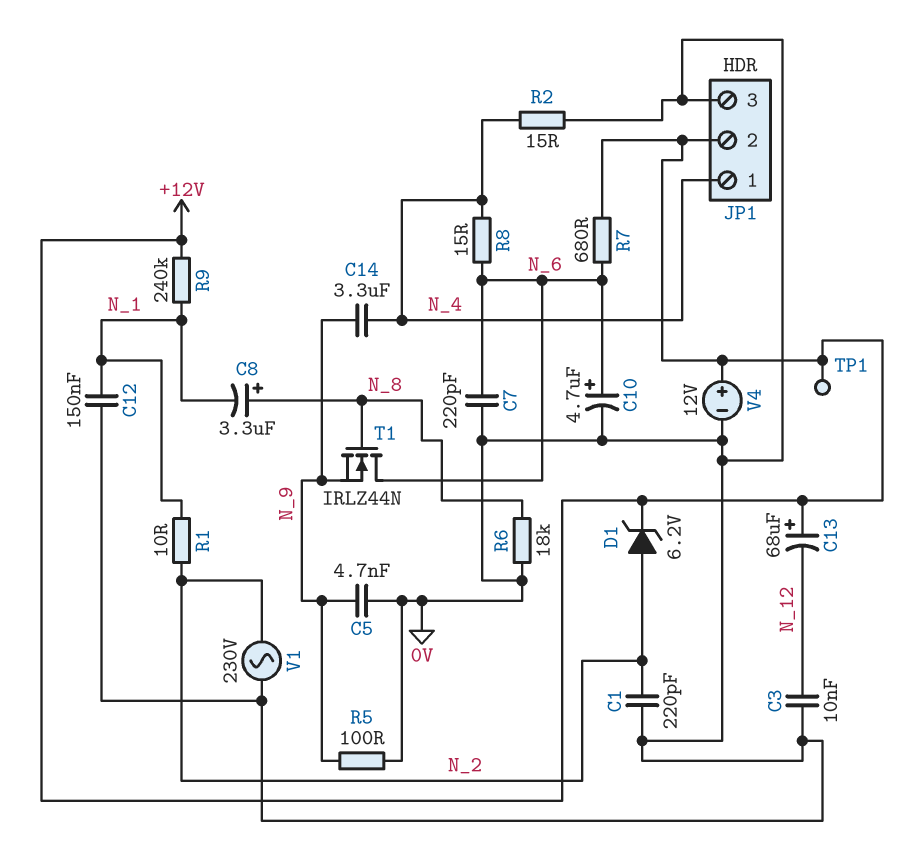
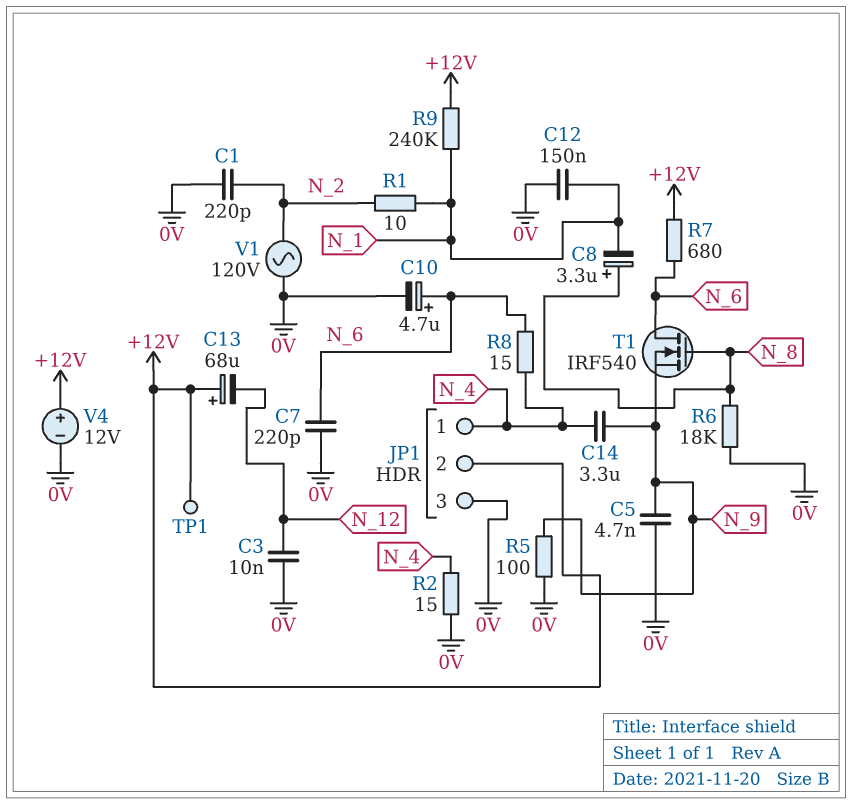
D1: zener 6.2V (A N_2, K +12V) -> none
T1: NMOS IRLZ44N (G N_8, D N_6, S N_9) -> NMOS IRF540 (G N_8, D N_6, S N_9)
V1: AC 230V (0V, N_2) -> AC 120V (0V, N_2)

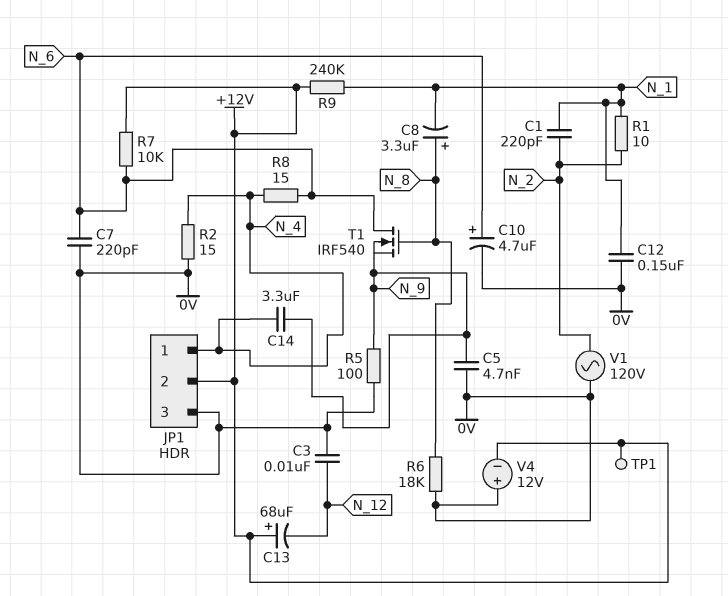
C1: 220pF (0V, N_2) -> 220pF (N_1, N_2)
R7: 680 (+12V, N_6) -> 10k (+12V, N_6)
V4: 12V (plus +12V, minus 0V) -> 12V (plus 0V, minus +12V)

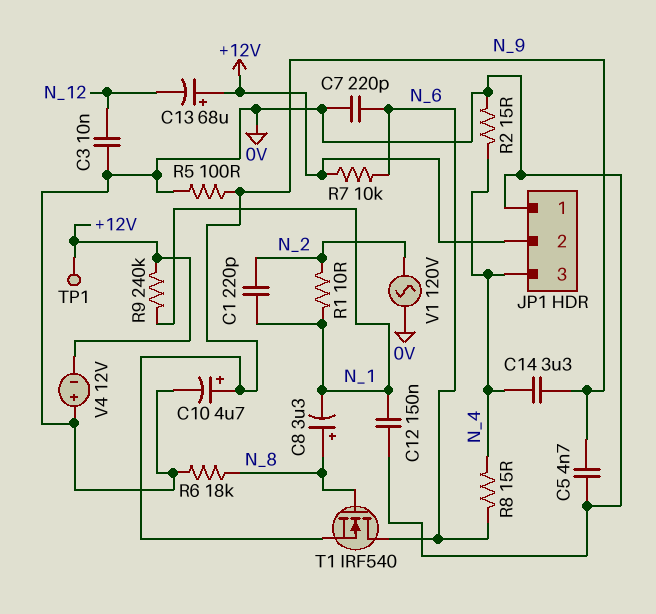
C10: 4.7uF (plus N_6, minus 0V) -> 4.7uF (plus N_9, minus 0V)
JP1 pin 1: N_4 -> 0V
JP1 pin 3: 0V -> N_4

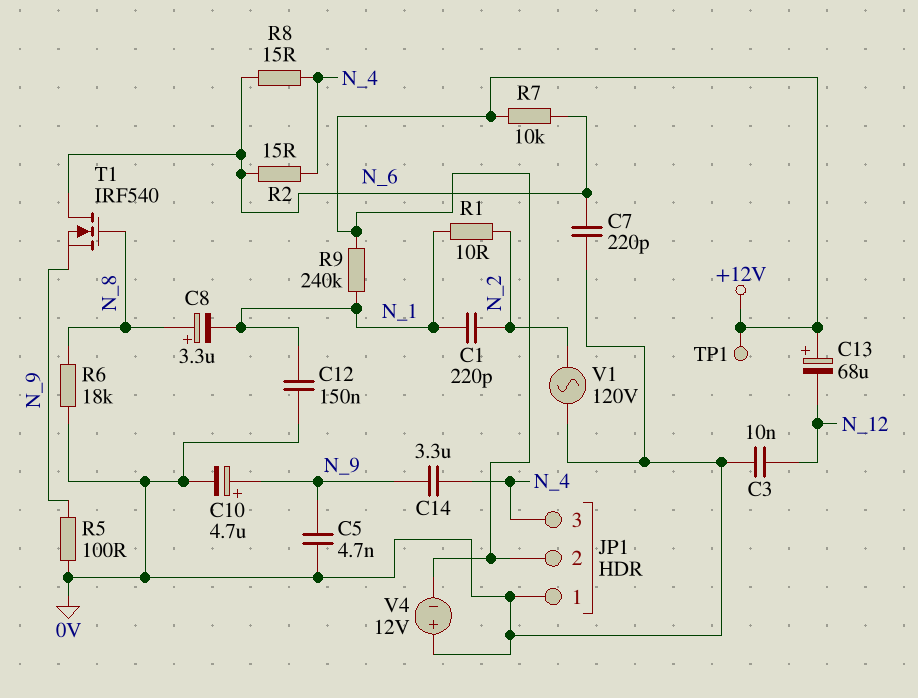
R2: 15 (0V, N_4) -> 15 (N_4, N_6)

